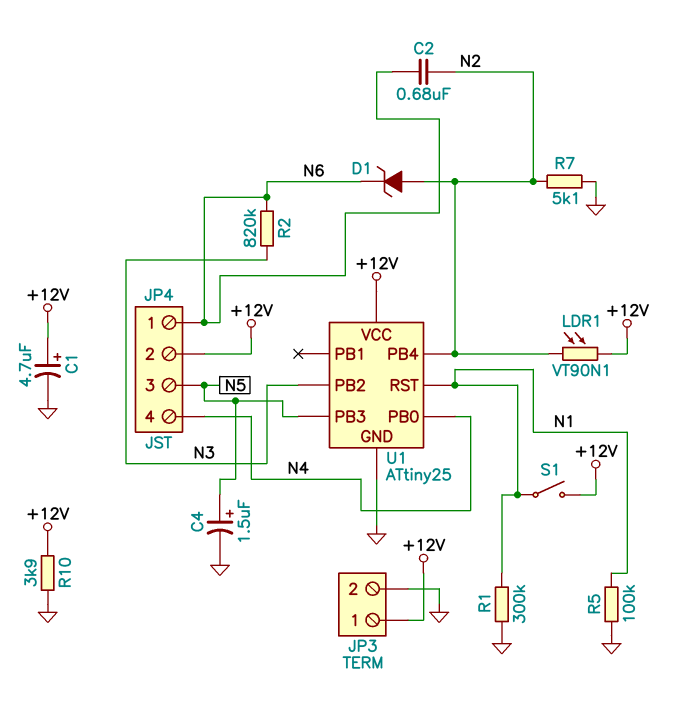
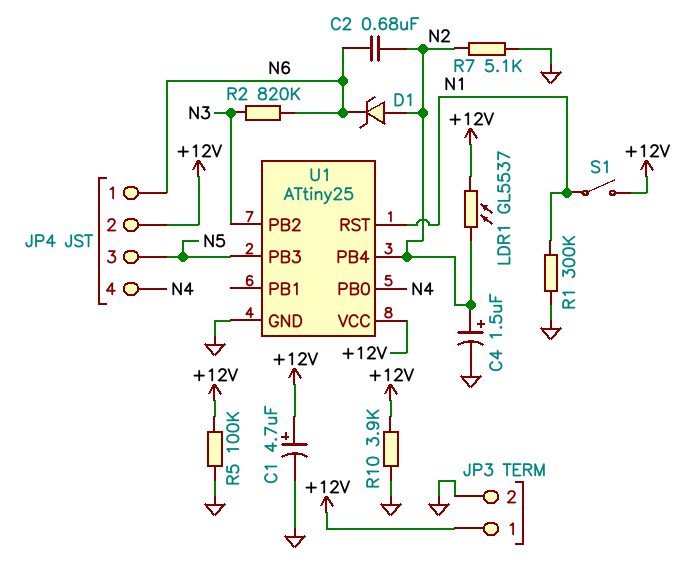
C4: 1.5uF (plus N5, minus GND) -> 1.5uF (plus N2, minus GND)
LDR1: VT90N1 (+12V, N2) -> GL5537 (+12V, N2)
R5: 100k (GND, N1) -> 100k (+12V, GND)

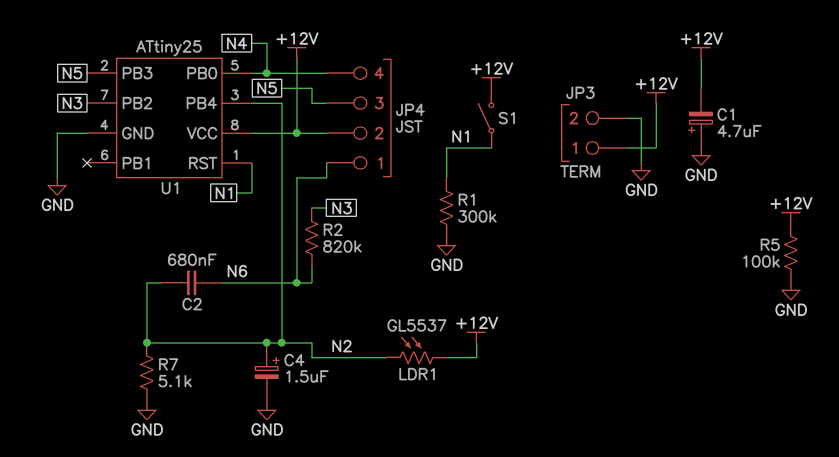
C1: 4.7uF (plus +12V, minus GND) -> 4.7uF (plus GND, minus +12V)
D1: zener (A N2, K N6) -> none
R10: 3.9k (+12V, GND) -> none

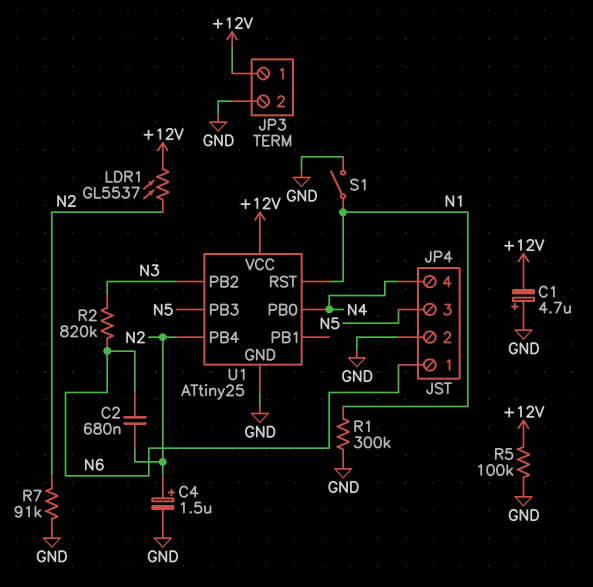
JP4 pin 2: +12V -> GND
R7: 5.1k (GND, N2) -> 91k (GND, N2)
S1: switch (+12V, N1) -> switch (GND, N1)

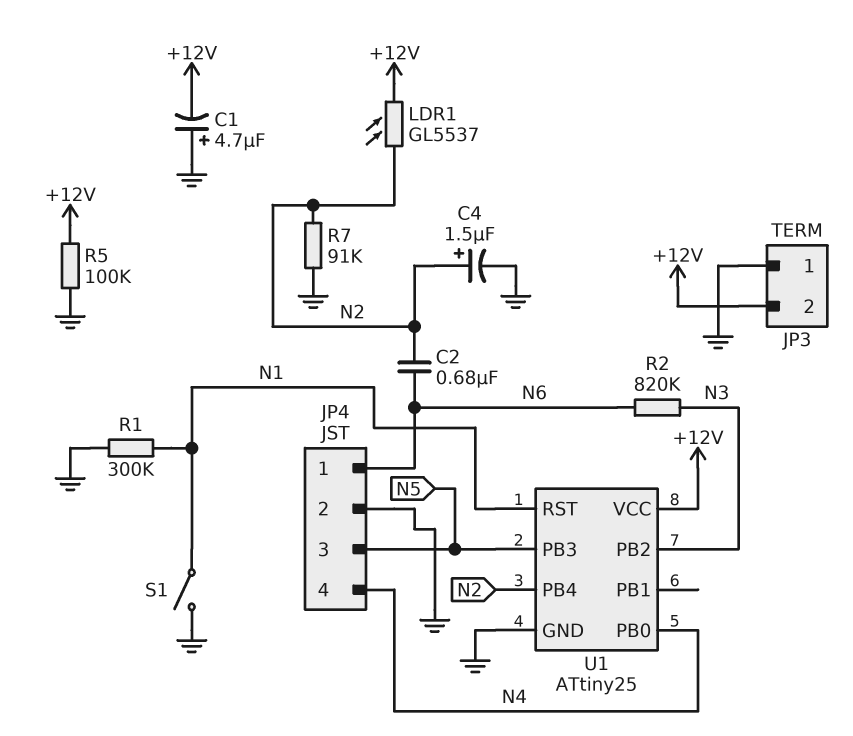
JP3 pin 1: +12V -> GND
JP3 pin 2: GND -> +12V

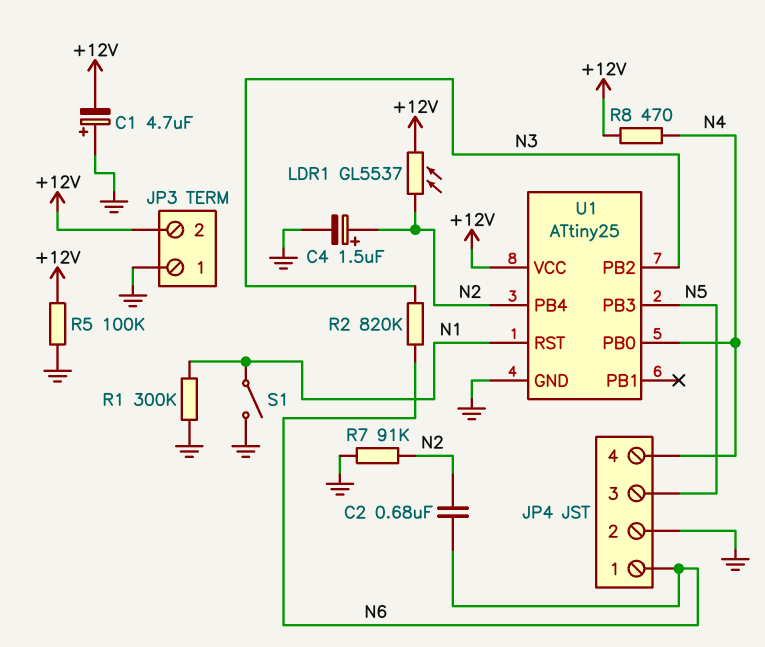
R8: none -> 470 (+12V, N4)

